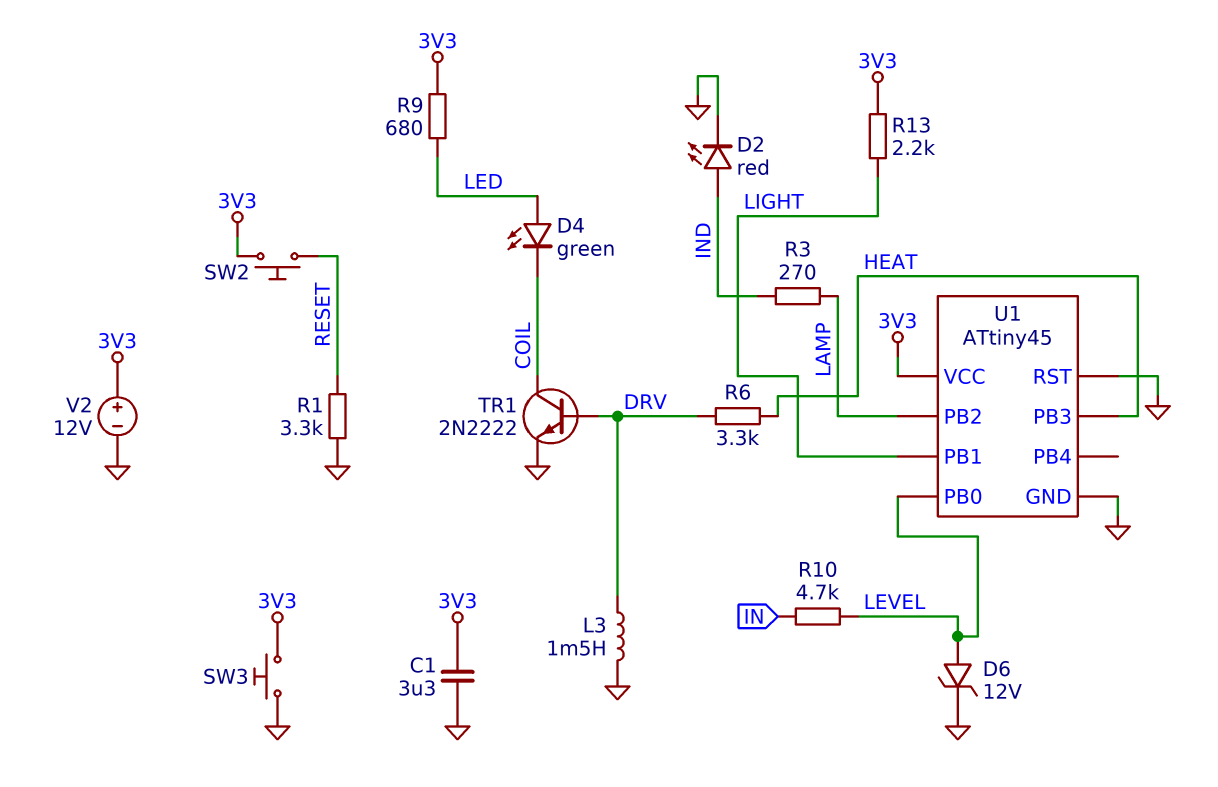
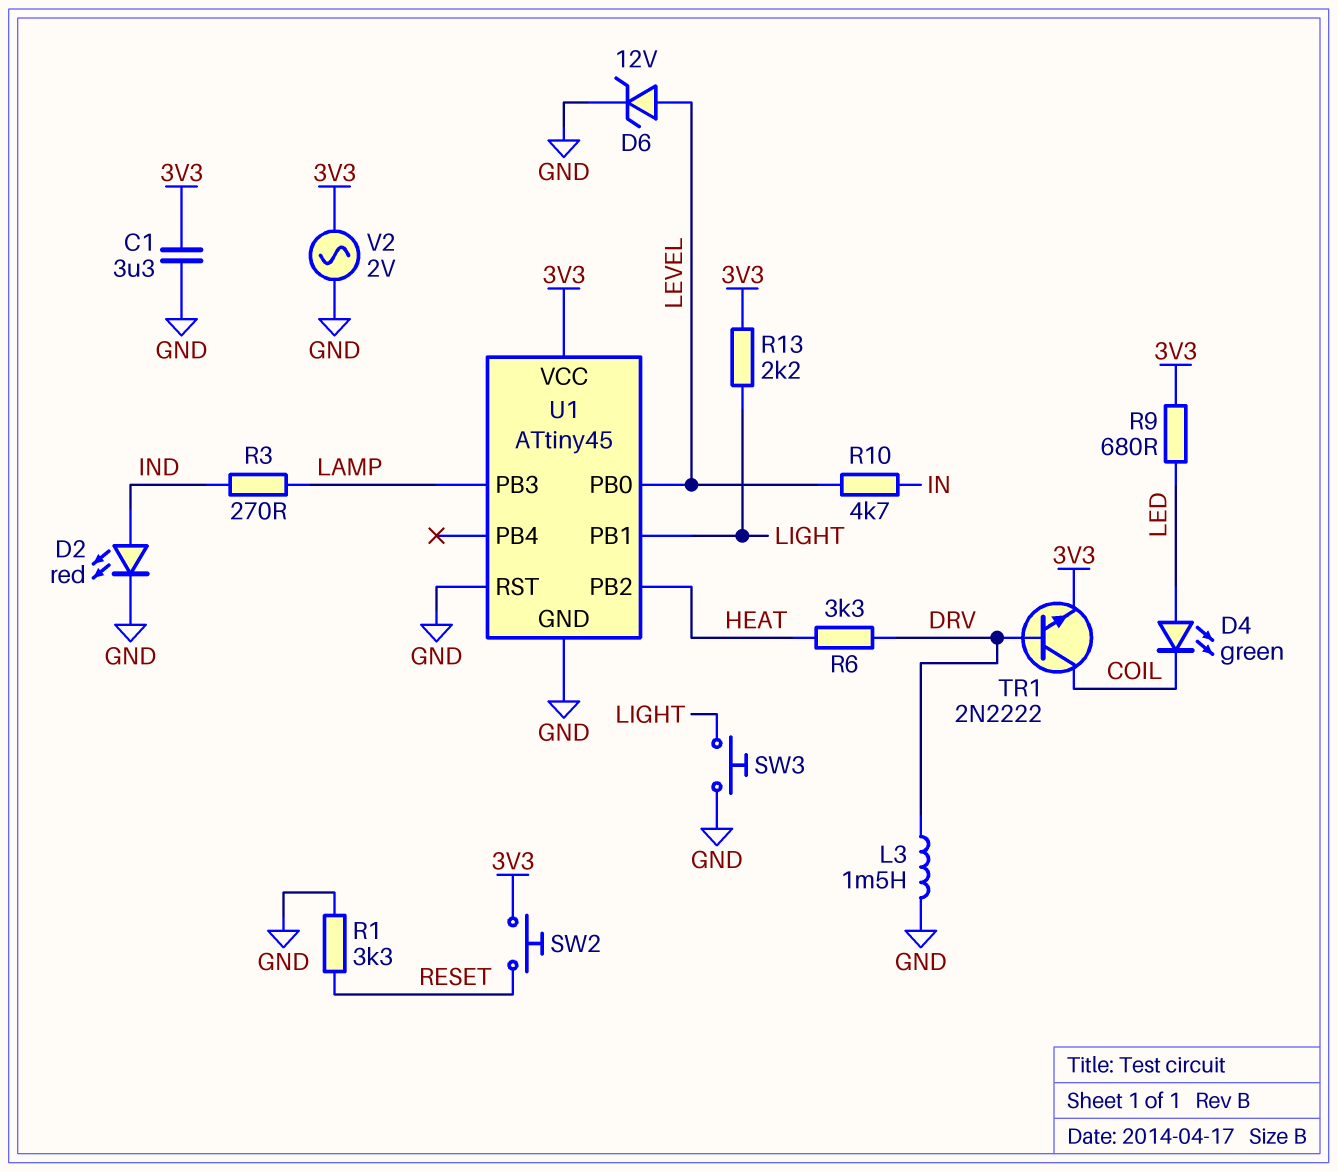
SW3: button (3V3, GND) -> button (GND, LIGHT)
TR1: NPN 2N2222 (B DRV, C COIL, E GND) -> NPN 2N2222 (B DRV, C COIL, E 3V3)
U1 pin PB2: LAMP -> HEAT
U1 pin PB3: HEAT -> LAMP
V2: 12V (plus 3V3, minus GND) -> AC 2V (3V3, GND)

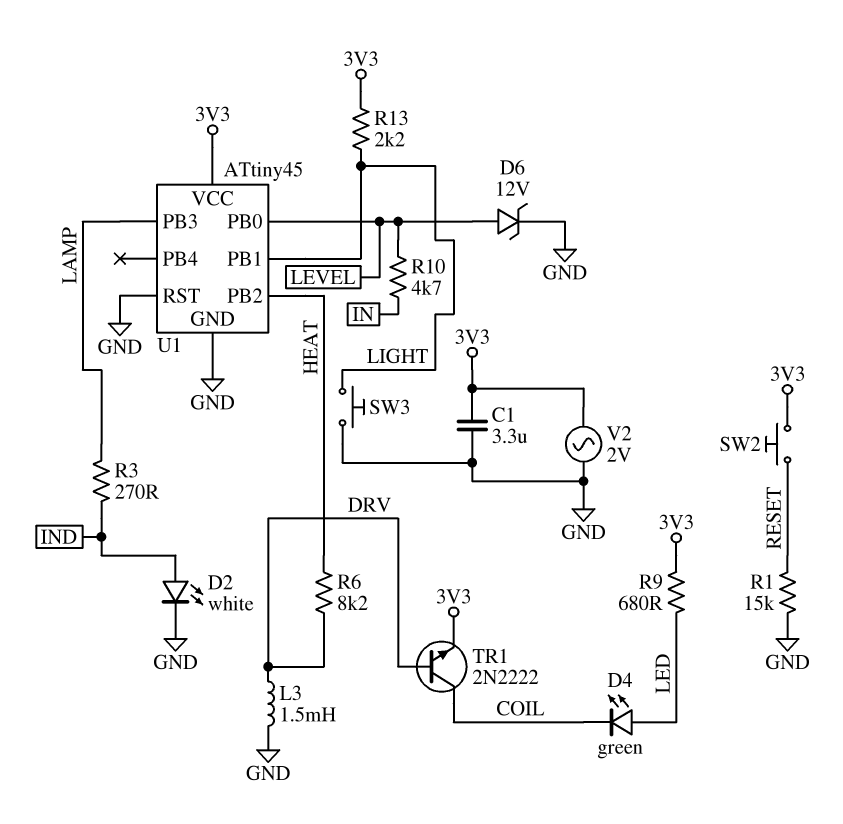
D2: LED red (A IND, K GND) -> LED white (A IND, K GND)
R1: 3.3k (GND, RESET) -> 15k (GND, RESET)
R6: 3.3k (DRV, HEAT) -> 8.2k (DRV, HEAT)

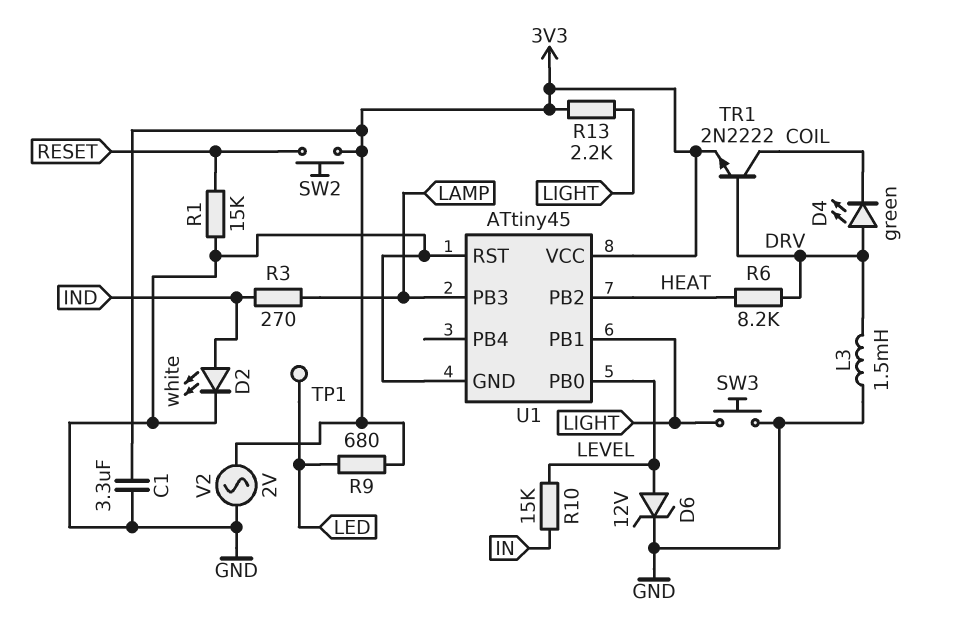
D4: LED green (A LED, K COIL) -> LED green (A DRV, K COIL)
R10: 4.7k (IN, LEVEL) -> 15k (IN, LEVEL)
TP1: none -> test point (LED)

